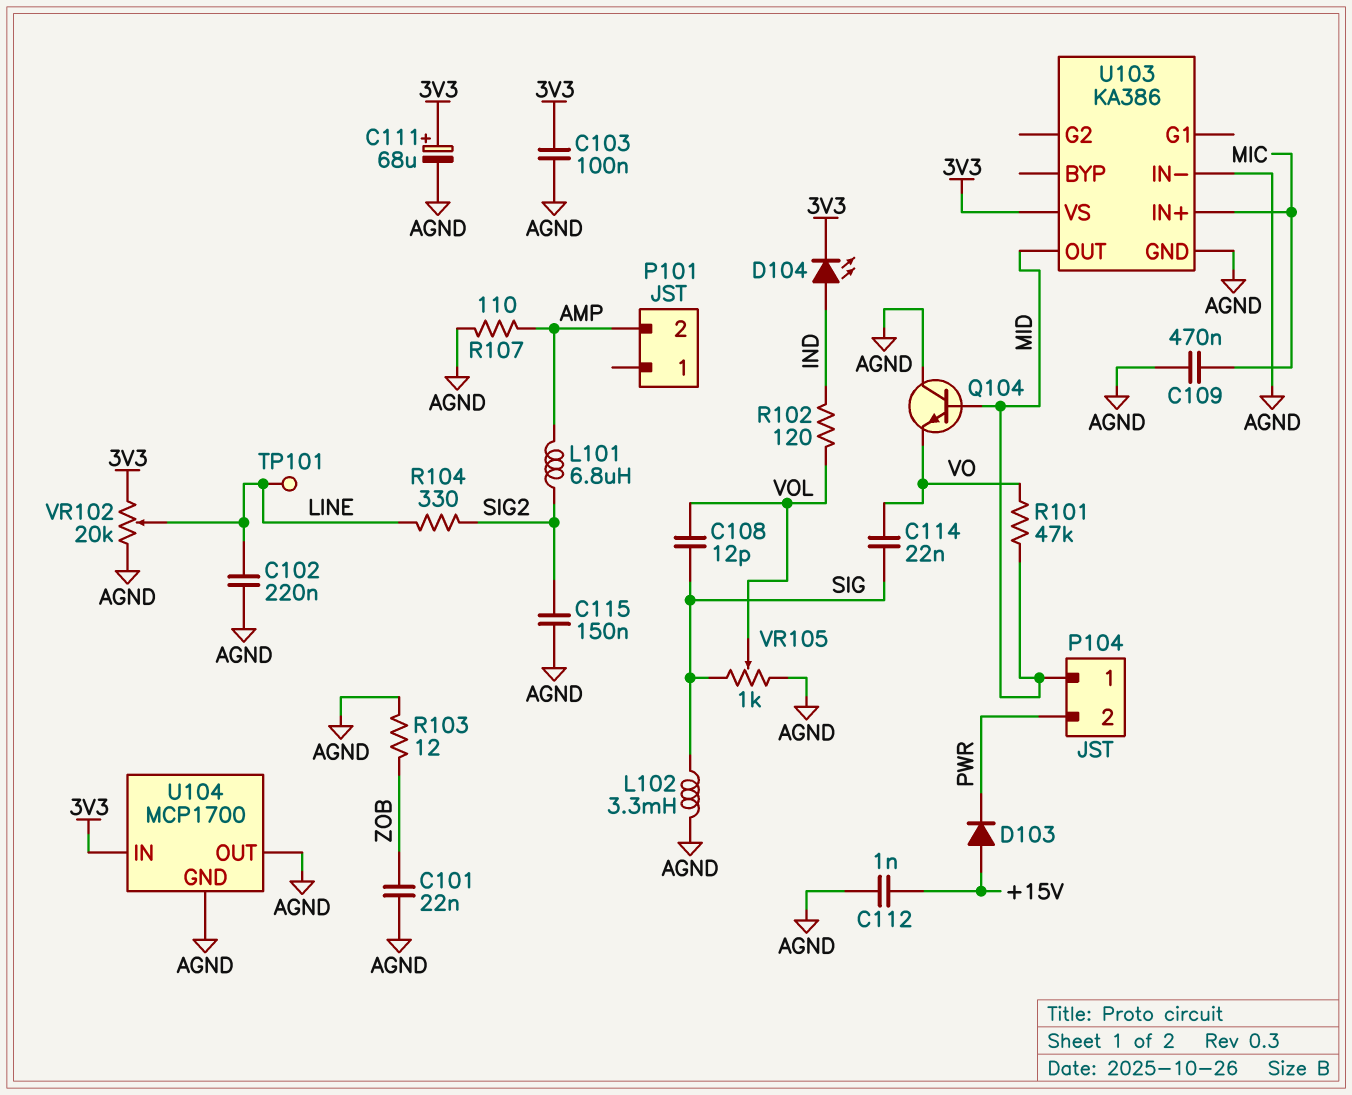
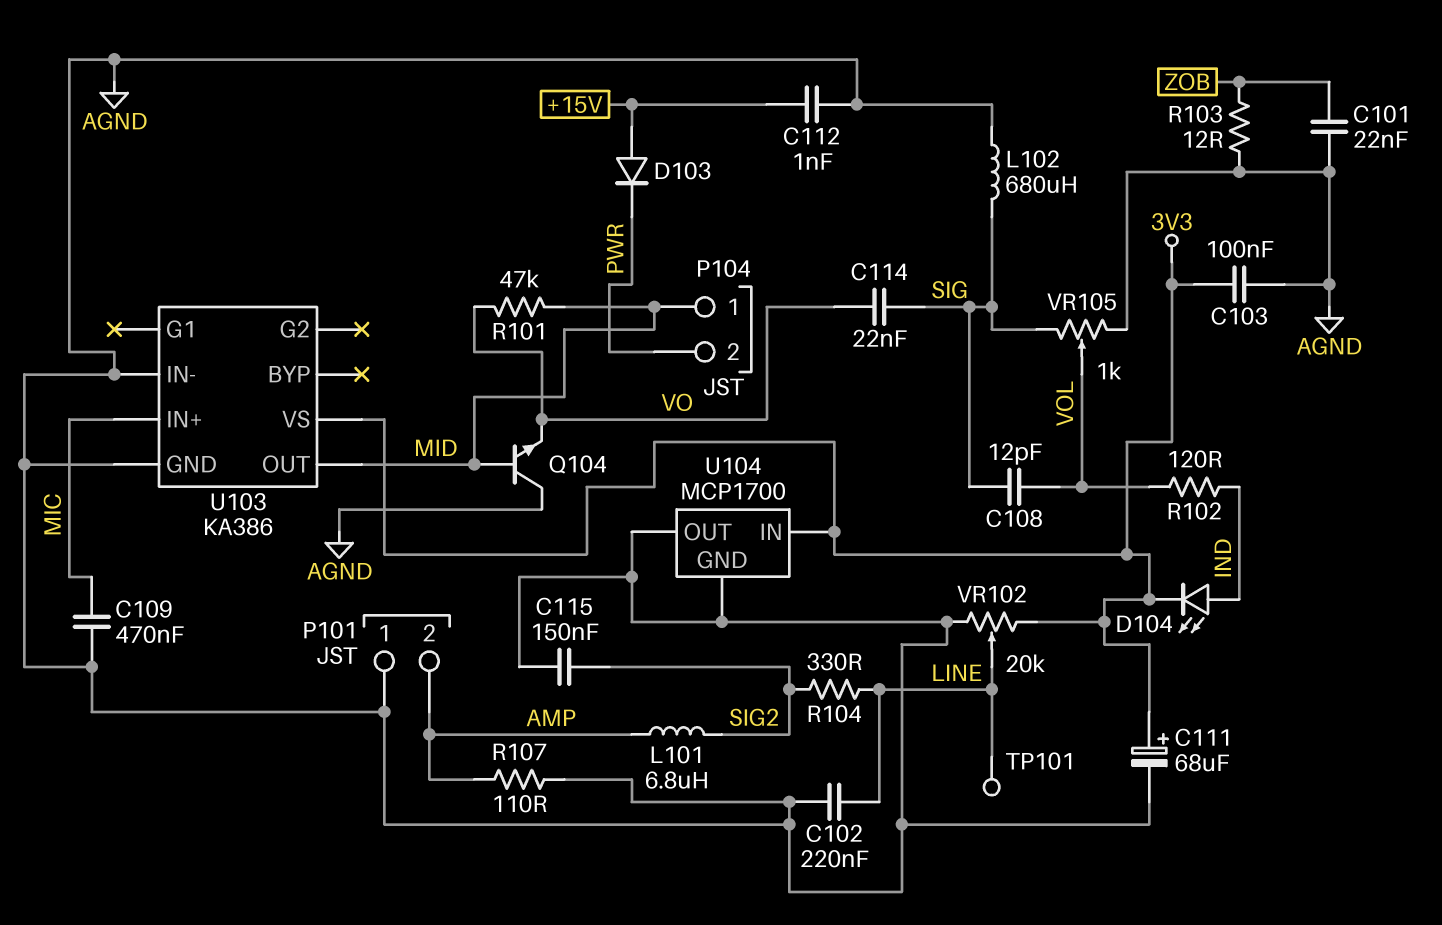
L102: 3.3mH (AGND, SIG) -> 680uH (AGND, SIG)
P101 pin 1: none -> AGND

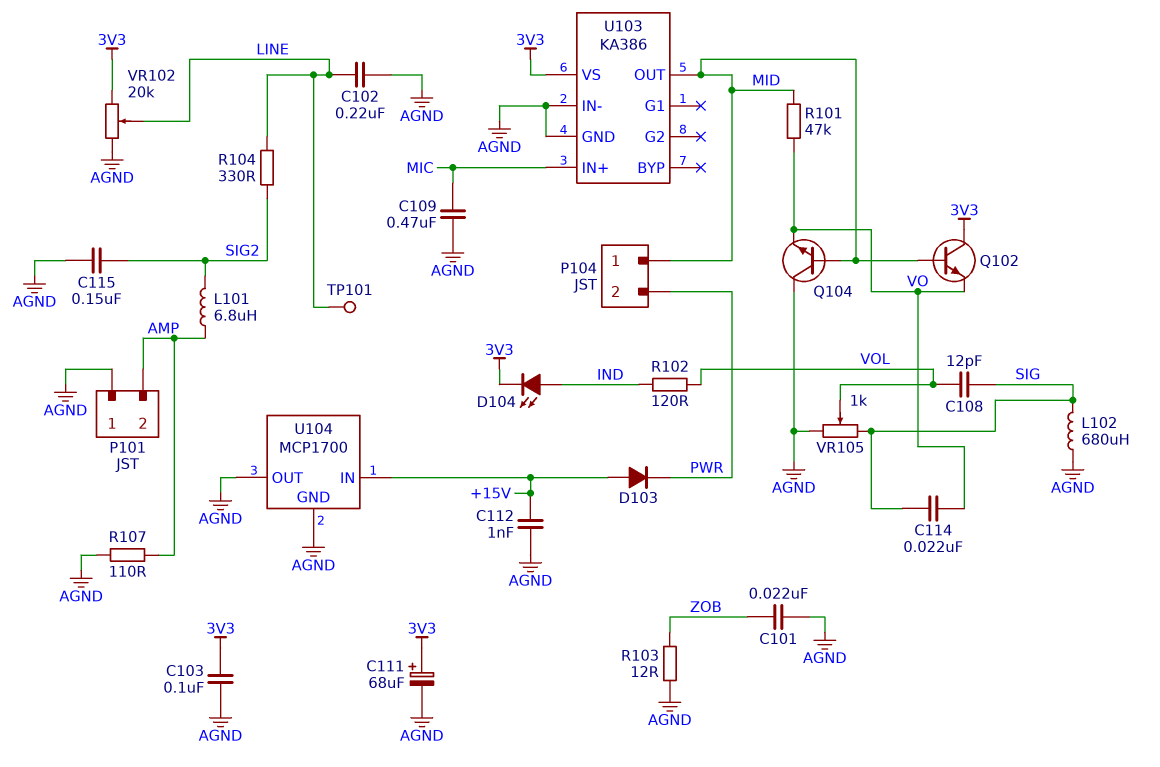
Q102: none -> NPN (B MID, C 3V3, E VO)
U104 pin IN: 3V3 -> +15V

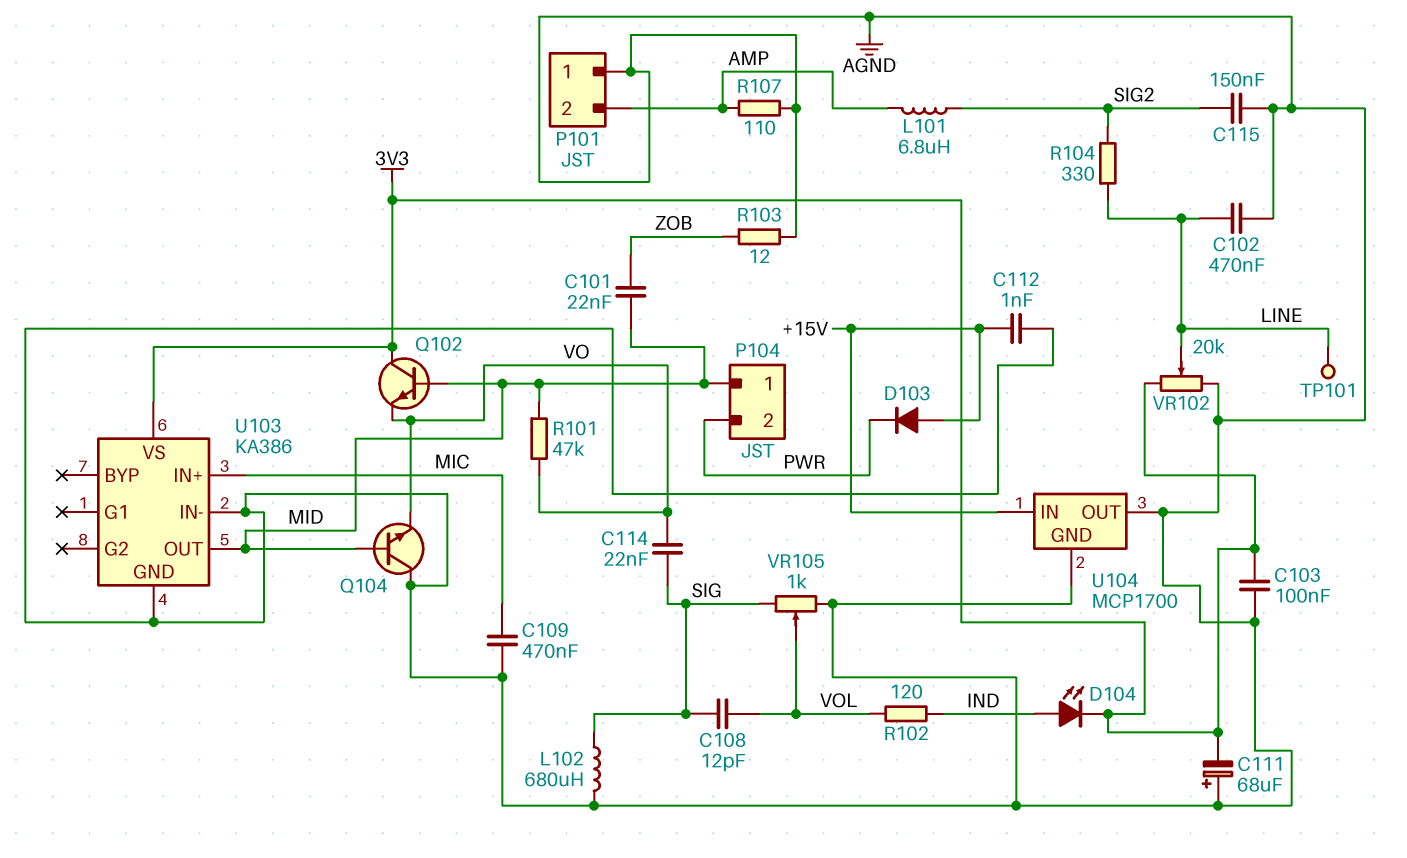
C101: 22nF (AGND, ZOB) -> 22nF (MID, ZOB)
C102: 220nF (AGND, LINE) -> 470nF (AGND, LINE)
C111: 68uF (plus 3V3, minus AGND) -> 68uF (plus AGND, minus 3V3)

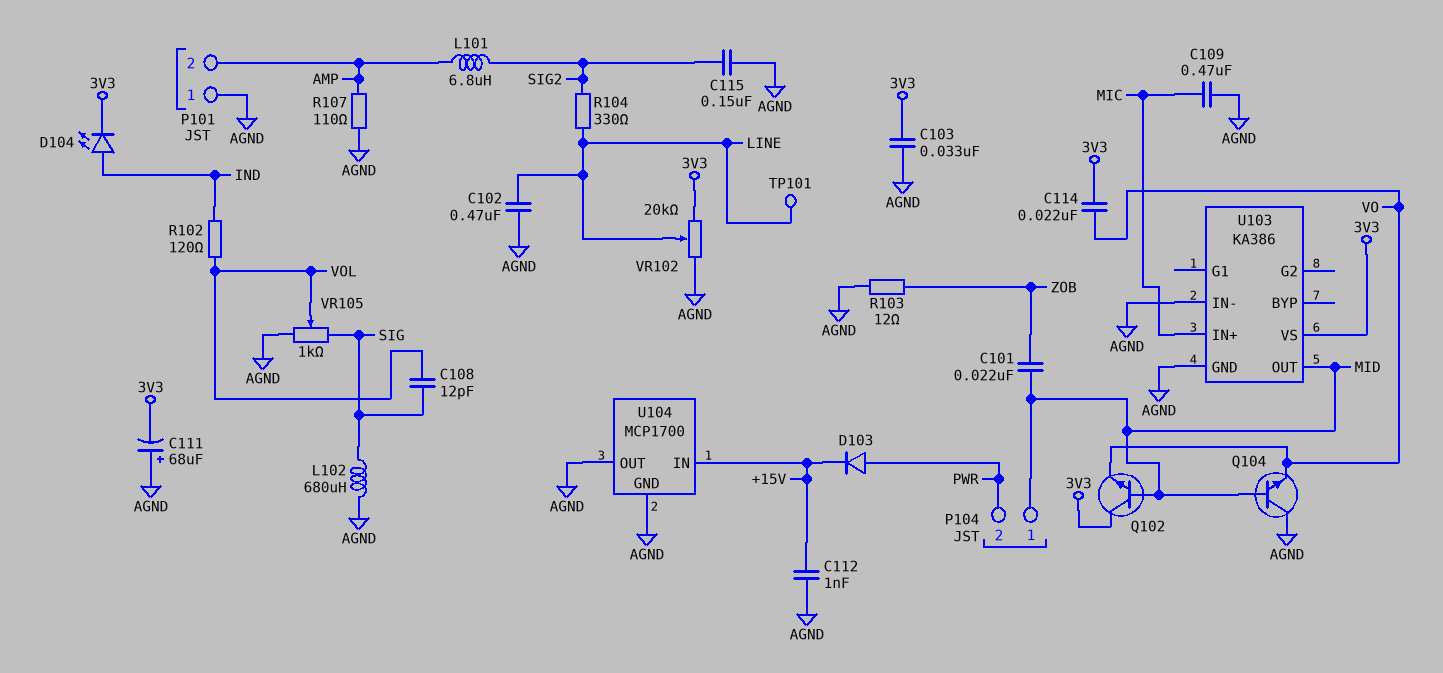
C103: 100nF (3V3, AGND) -> 33nF (3V3, AGND)
C114: 22nF (SIG, VO) -> 22nF (3V3, VO)
D103: diode (A +15V, K PWR) -> diode (A PWR, K +15V)
R101: 47k (MID, VO) -> none

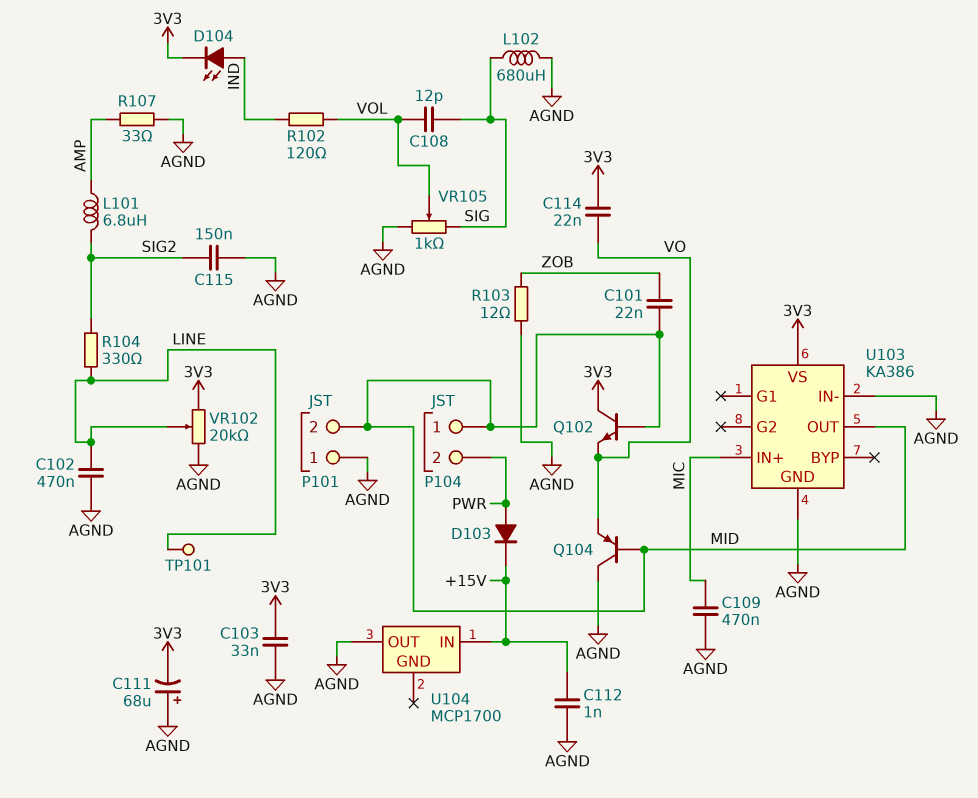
P101 pin 2: AMP -> MID
Q104: NPN (B MID, C AGND, E VO) -> PNP (B MID, C AGND, E VO)
R107: 110 (AGND, AMP) -> 33 (AGND, AMP)
U104 pin GND: AGND -> none

